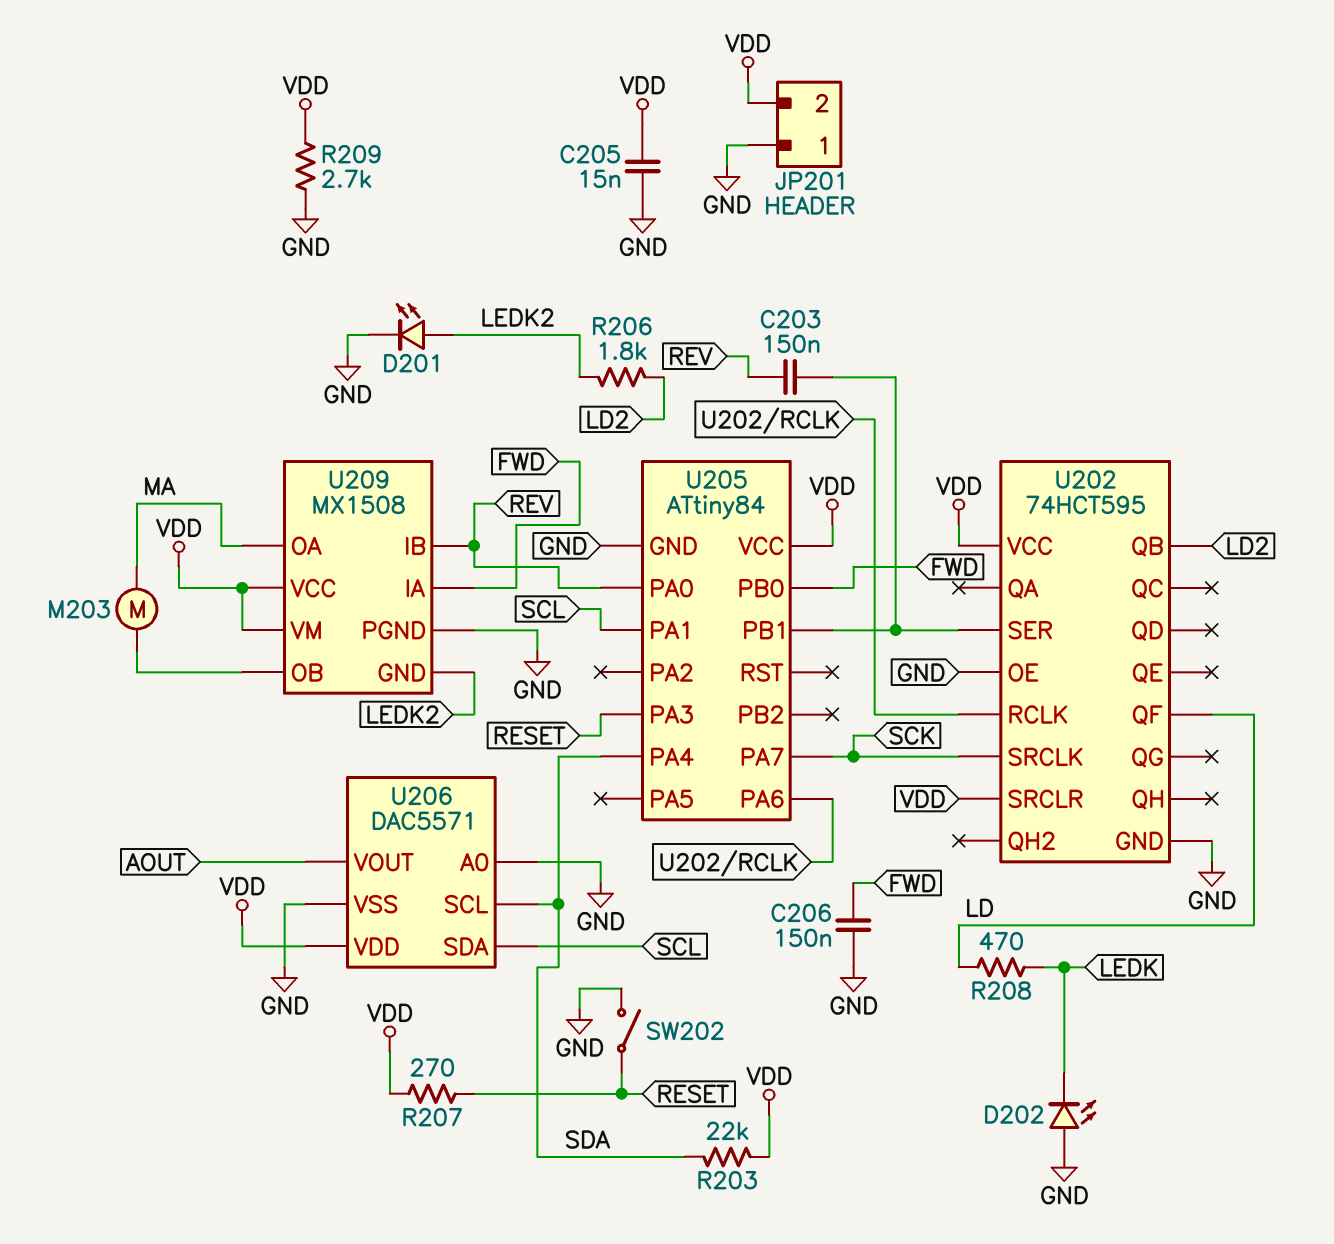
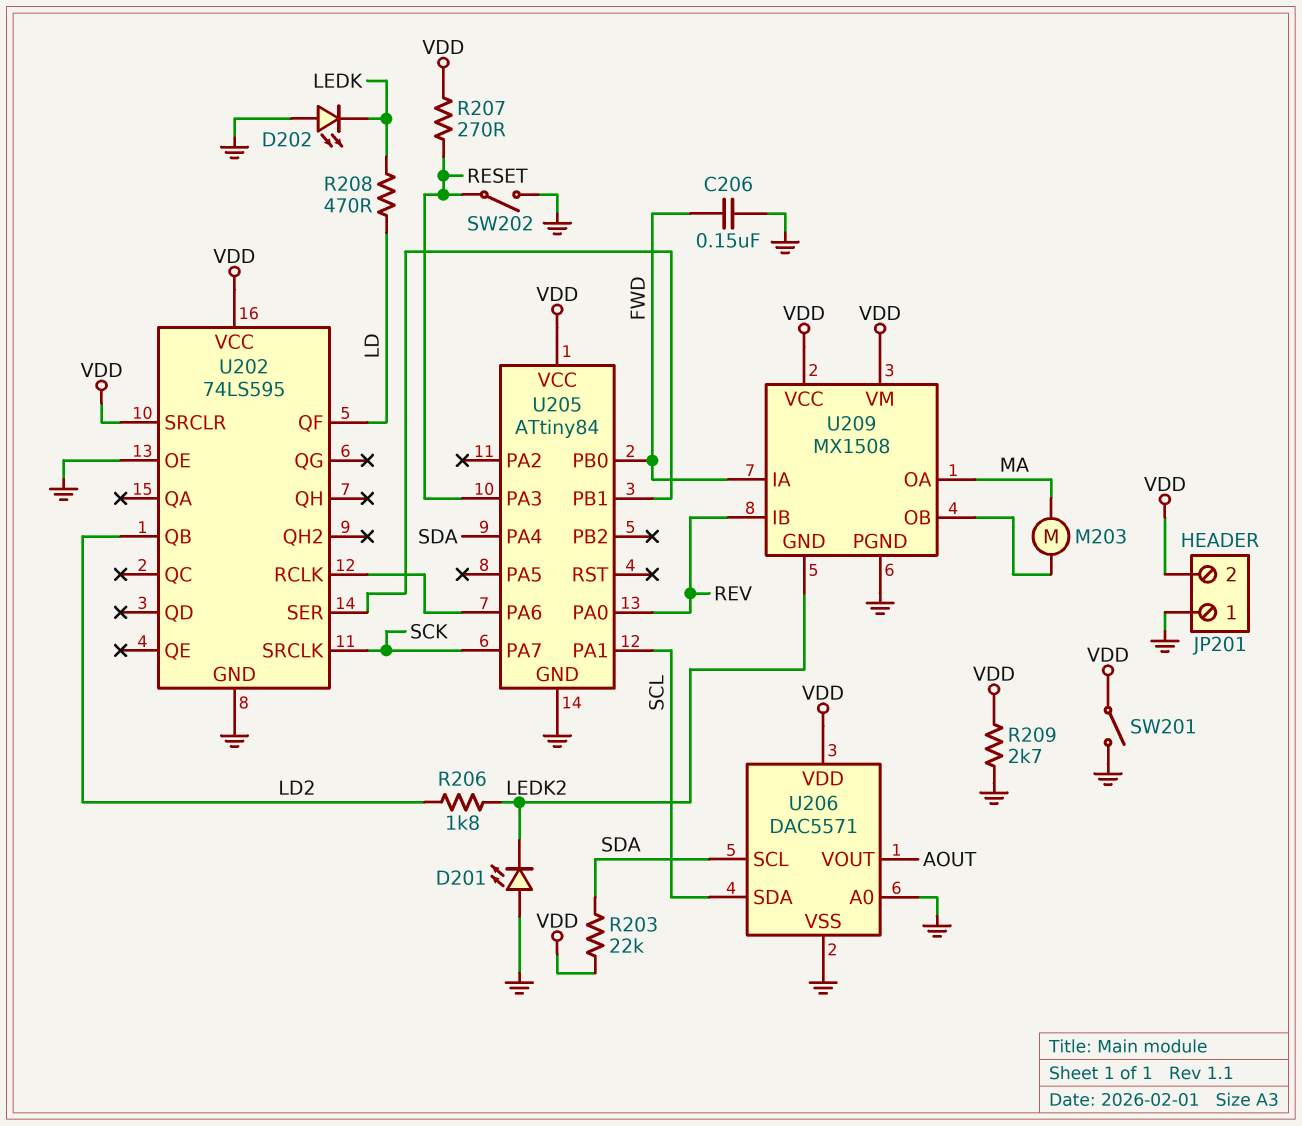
C203: 150nF (REV, U202/SER) -> none
C205: 15nF (GND, VDD) -> none
D201: LED (A LEDK2, K GND) -> LED (A GND, K LEDK2)
SW201: none -> switch (GND, VDD)
U202: 74HCT595 -> 74LS595

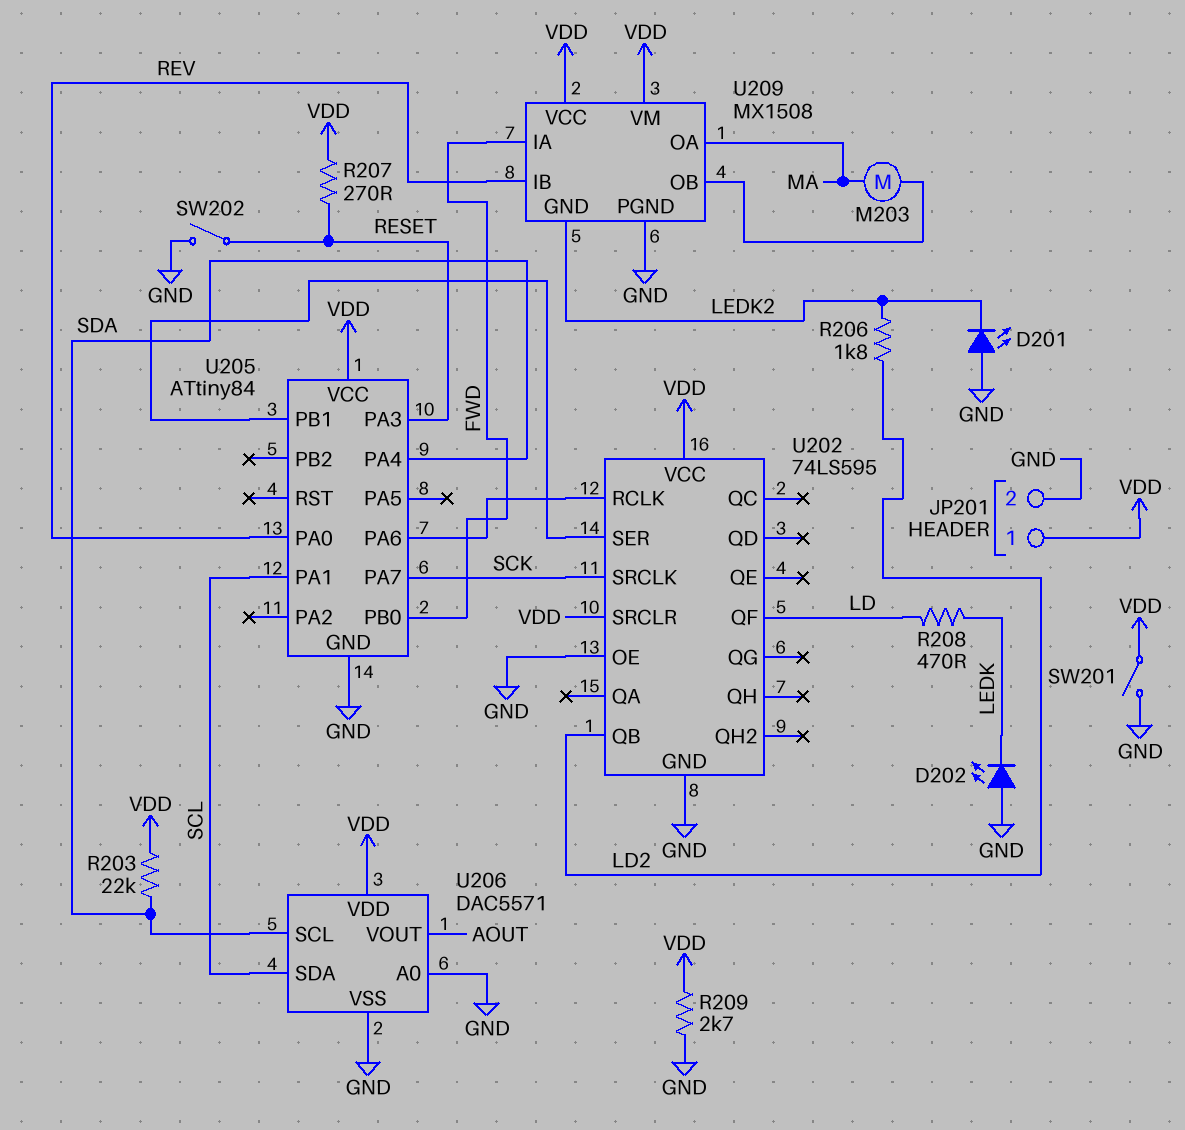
C206: 150nF (FWD, GND) -> none
JP201 pin 1: GND -> VDD
JP201 pin 2: VDD -> GND

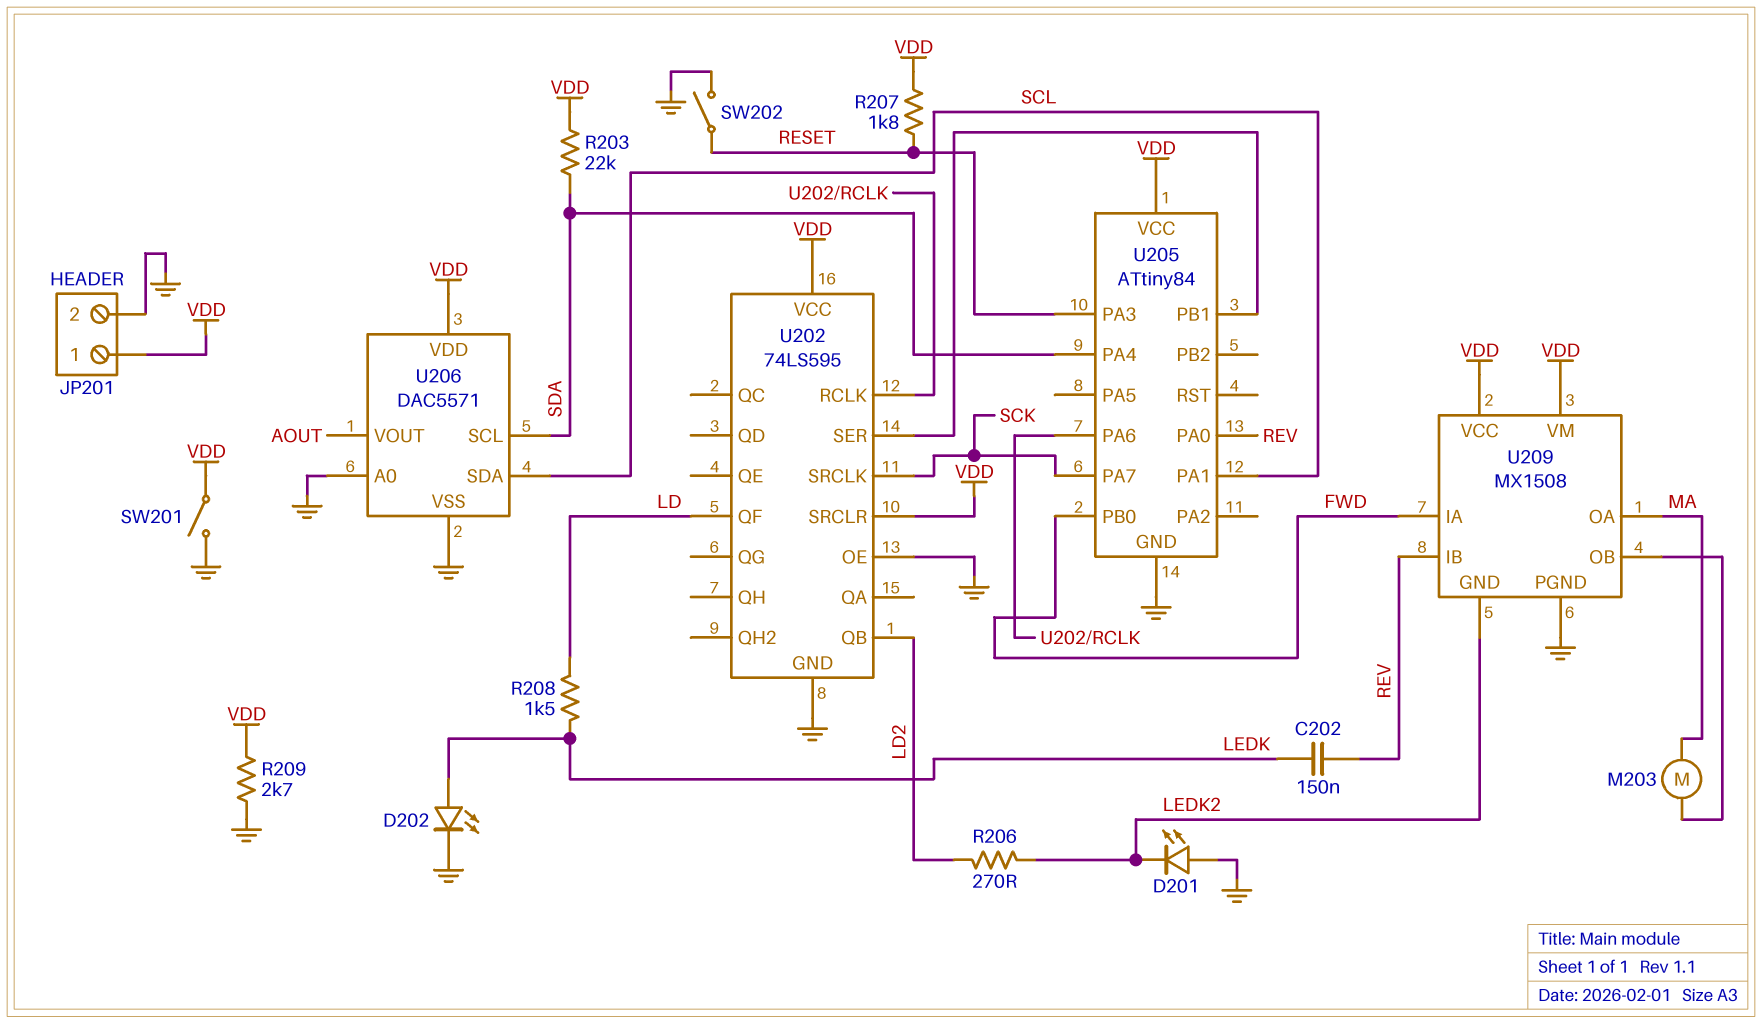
C202: none -> 150nF (LEDK, REV)
D202: LED (A GND, K LEDK) -> LED (A LEDK, K GND)
R206: 1.8k (LD2, LEDK2) -> 270 (LD2, LEDK2)
R207: 270 (RESET, VDD) -> 1.8k (RESET, VDD)
R208: 470 (LD, LEDK) -> 1.5k (LD, LEDK)

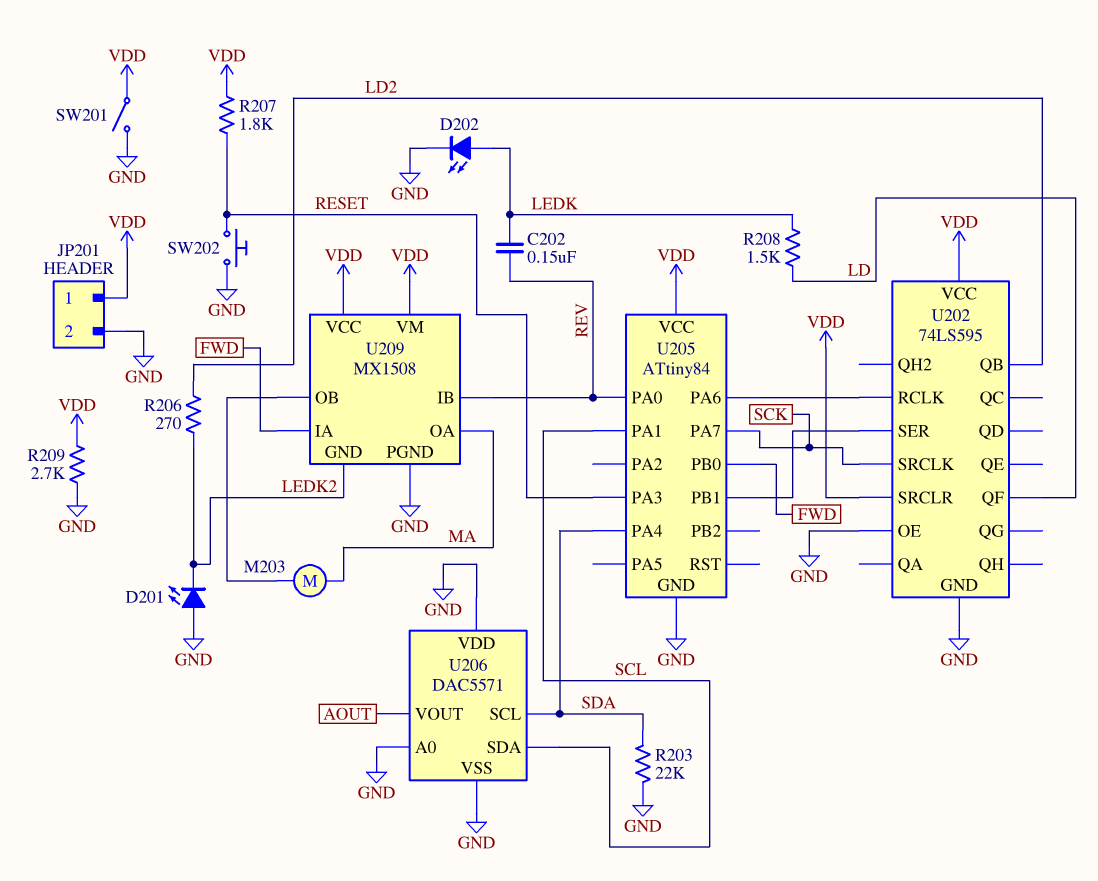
R203: 22k (SDA, VDD) -> 22k (GND, SDA)
SW202: switch (GND, RESET) -> button (GND, RESET)
U206 pin VDD: VDD -> GND

